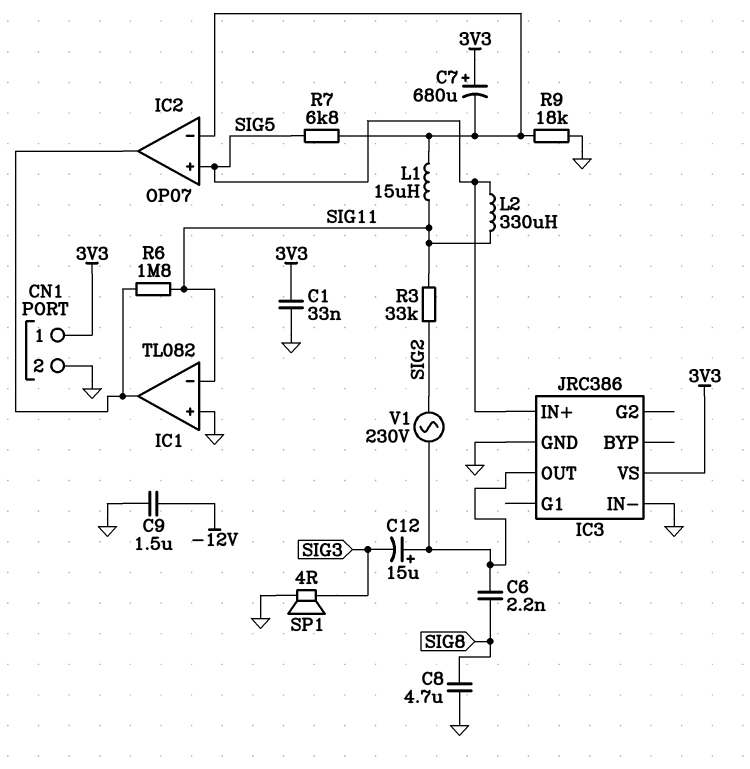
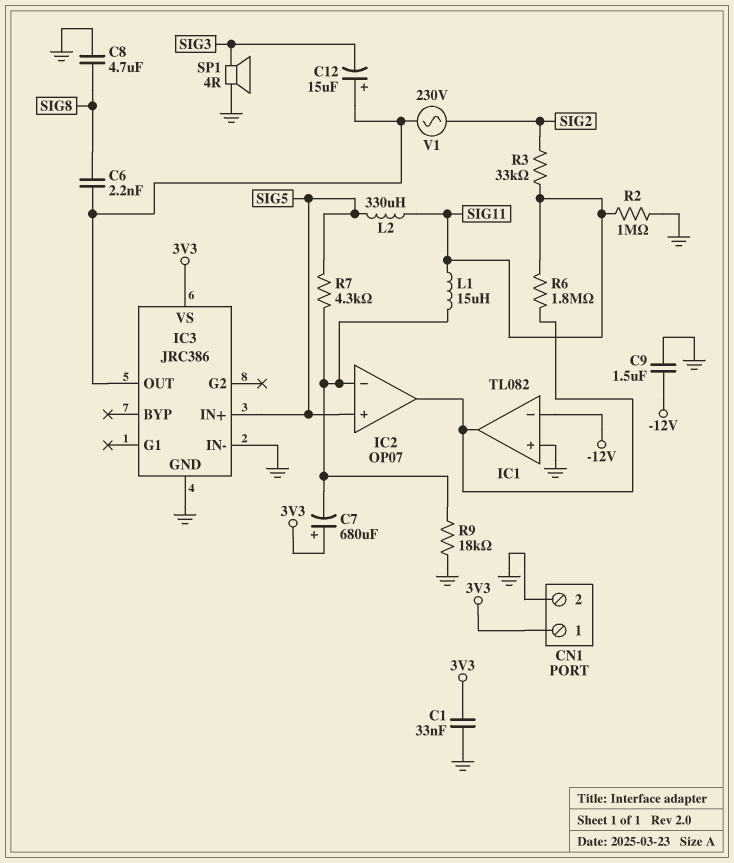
IC1 pin in-: SIG11 -> -12V
R2: none -> 1M (GND, SIG11)
R7: 6.8k (IC2/in-, SIG5) -> 4.3k (IC2/in-, SIG5)

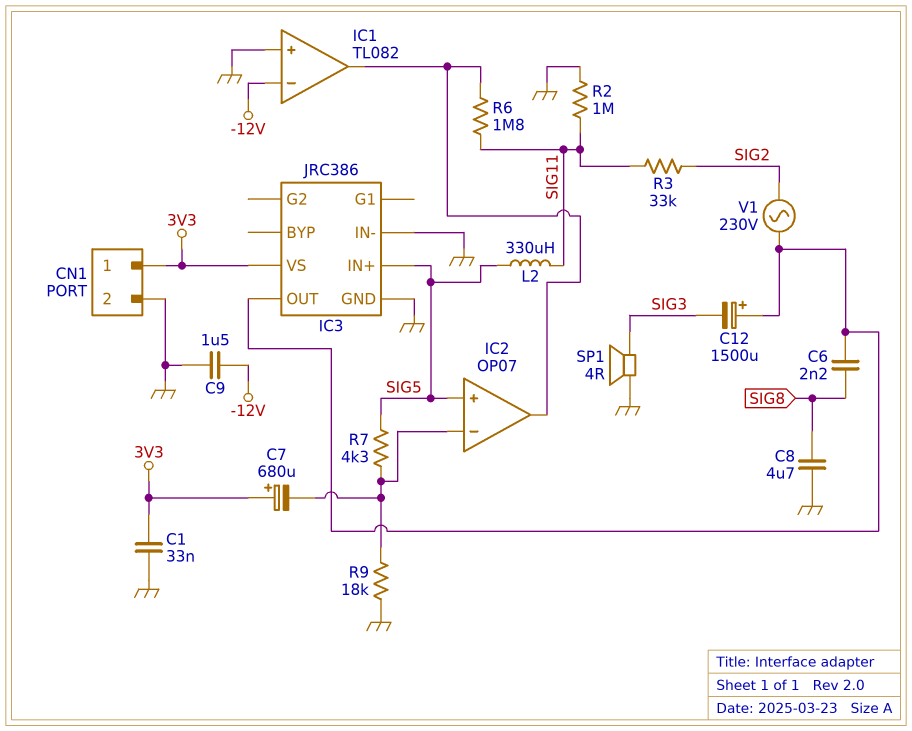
C12: 15uF (plus IC3/OUT, minus SIG3) -> 1500uF (plus IC3/OUT, minus SIG3)
L1: 15uH (IC2/in-, SIG11) -> none

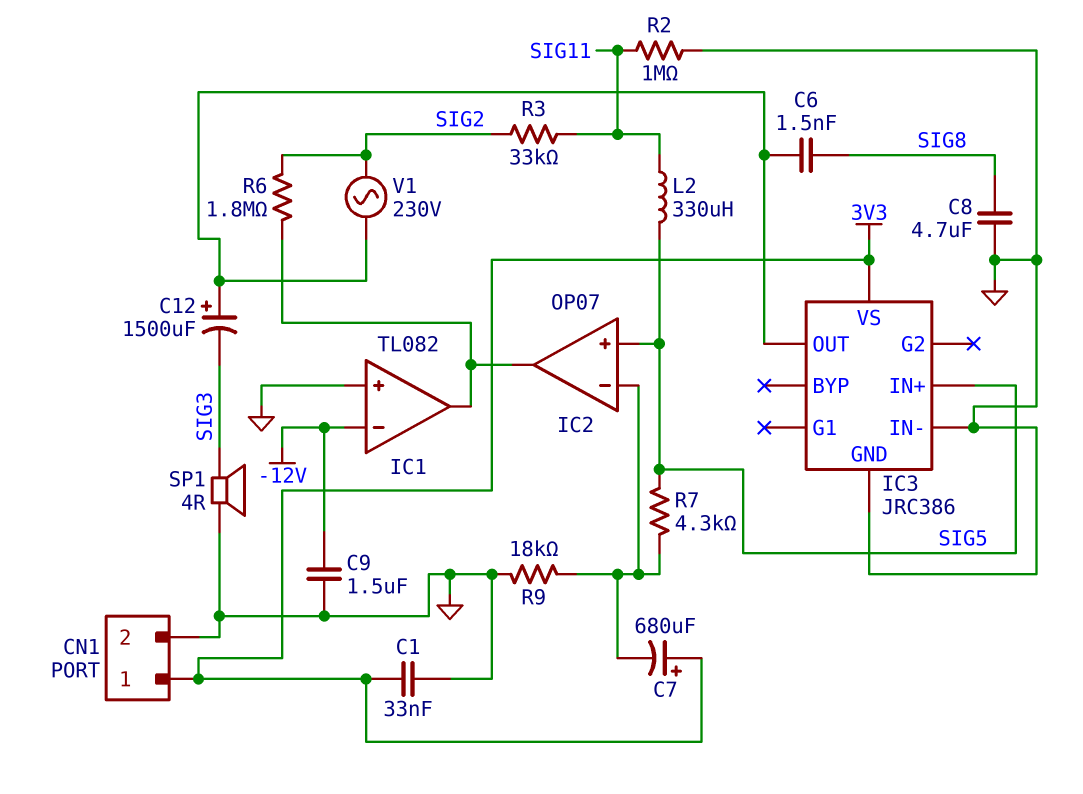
C6: 2.2nF (IC3/OUT, SIG8) -> 1.5nF (IC3/OUT, SIG8)
R6: 1.8M (IC1/out, SIG11) -> 1.8M (IC1/out, SIG2)

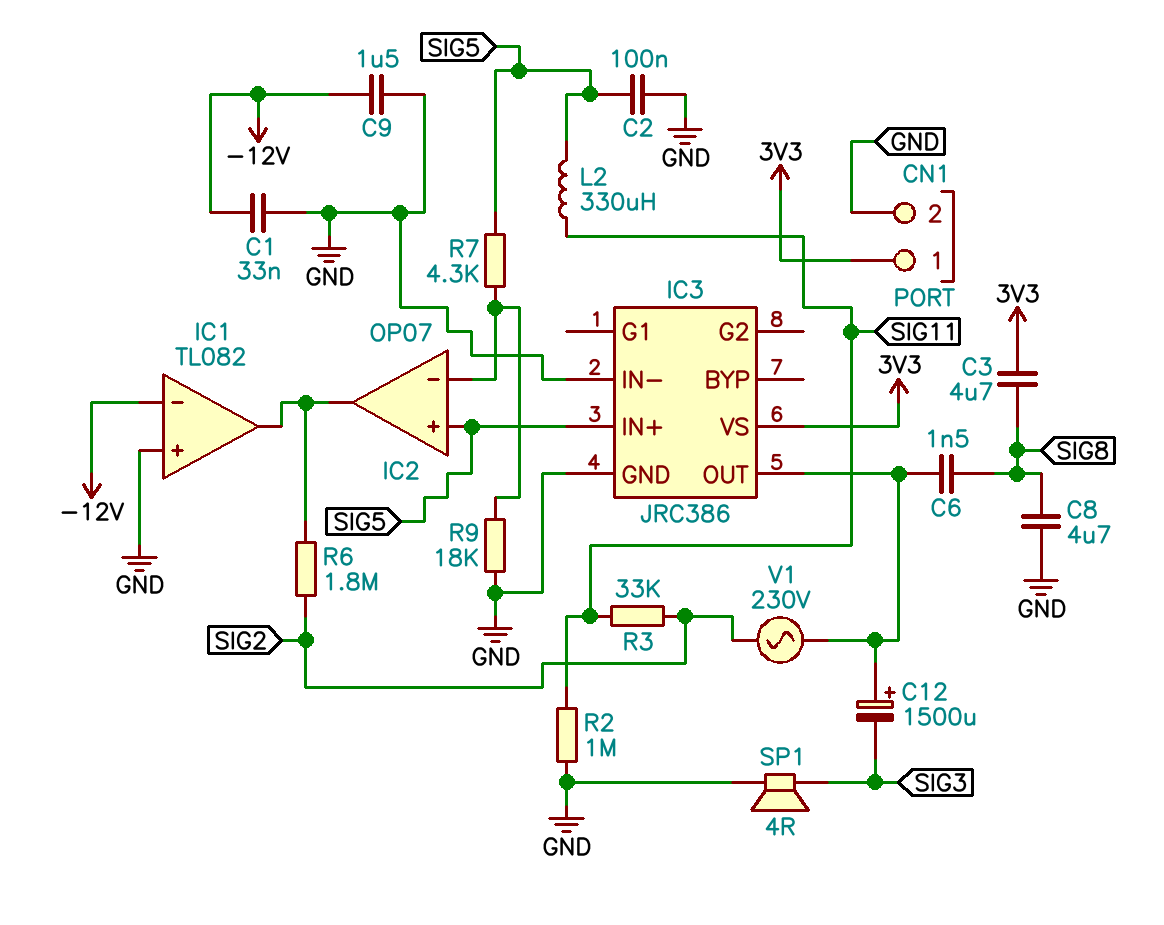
C1: 33nF (3V3, GND) -> 33nF (-12V, GND)
C2: none -> 100nF (GND, SIG5)
C3: none -> 4.7uF (3V3, SIG8)
C7: 680uF (plus 3V3, minus IC2/in-) -> none

